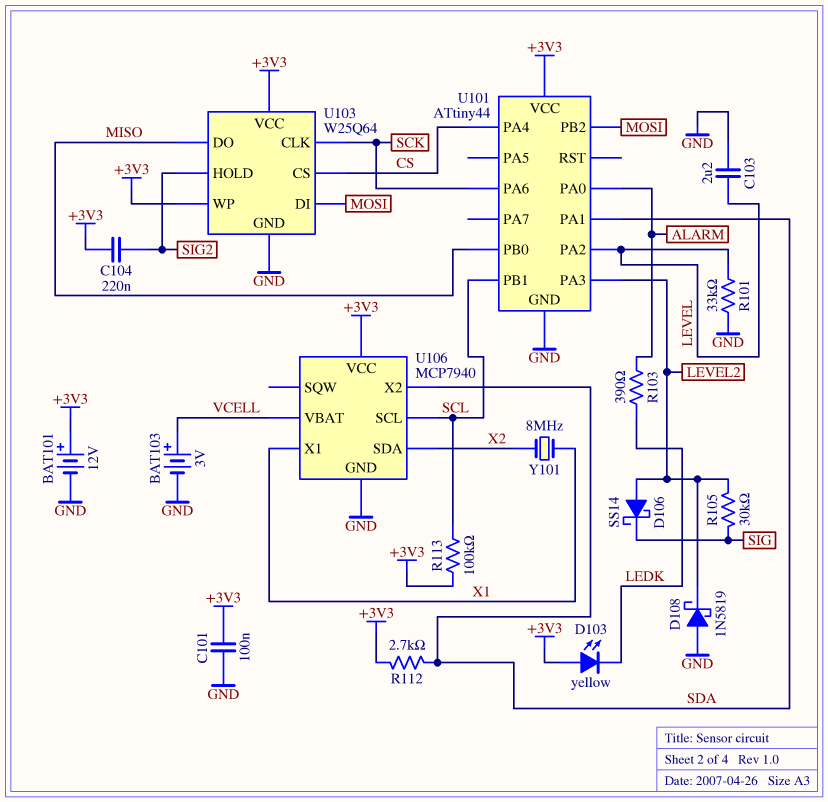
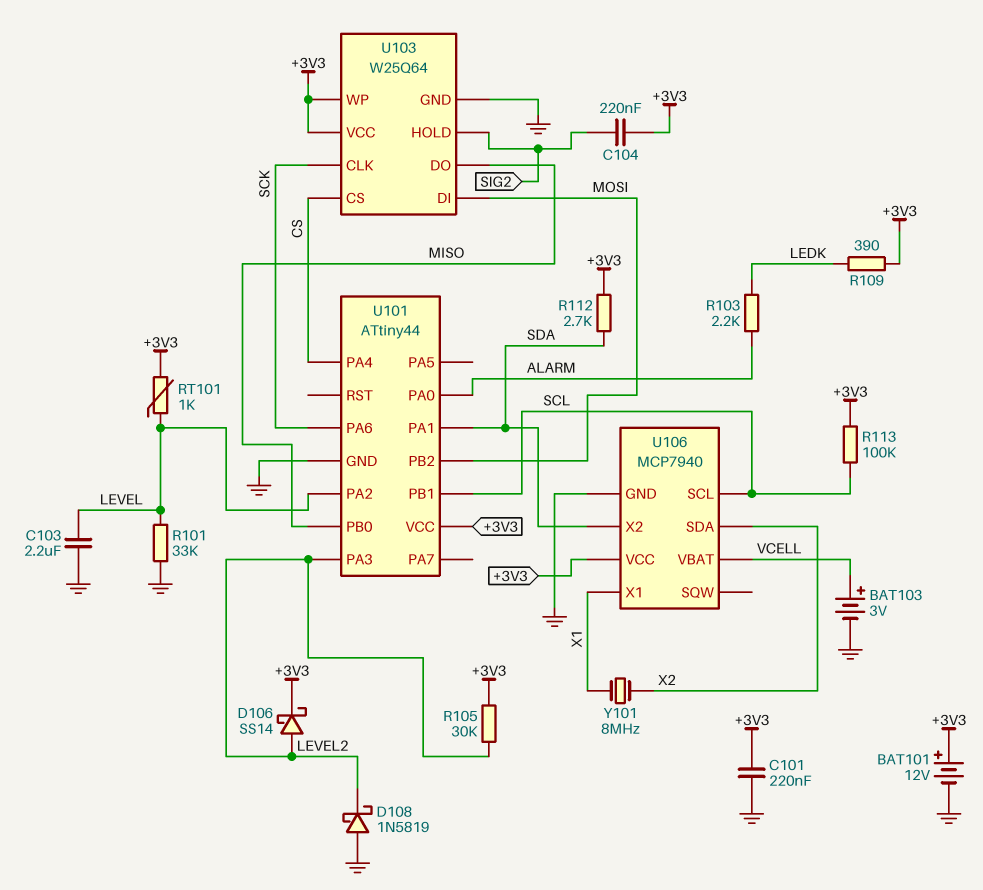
C101: 100nF (+3V3, GND) -> 220nF (+3V3, GND)
D103: LED yellow (A +3V3, K LEDK) -> none
D106: schottky SS14 (A LEVEL2, K SIG) -> schottky SS14 (A LEVEL2, K +3V3)
R103: 390 (ALARM, LEDK) -> 2.2k (ALARM, LEDK)
R105: 30k (LEVEL2, SIG) -> 30k (+3V3, LEVEL2)
R109: none -> 390 (+3V3, LEDK)
RT101: none -> 1k (+3V3, LEVEL)

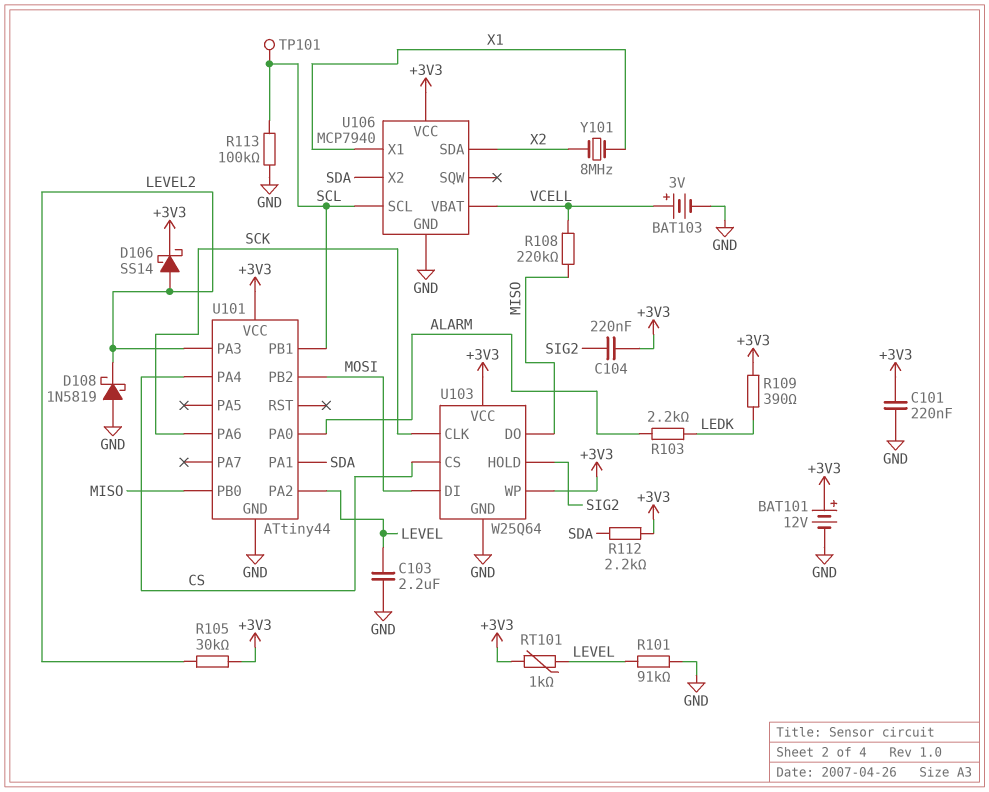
R101: 33k (GND, LEVEL) -> 91k (GND, LEVEL)
R108: none -> 220k (MISO, VCELL)
R112: 2.7k (+3V3, SDA) -> 2.2k (+3V3, SDA)
R113: 100k (+3V3, SCL) -> 100k (GND, SCL)
TP101: none -> test point (SCL)

